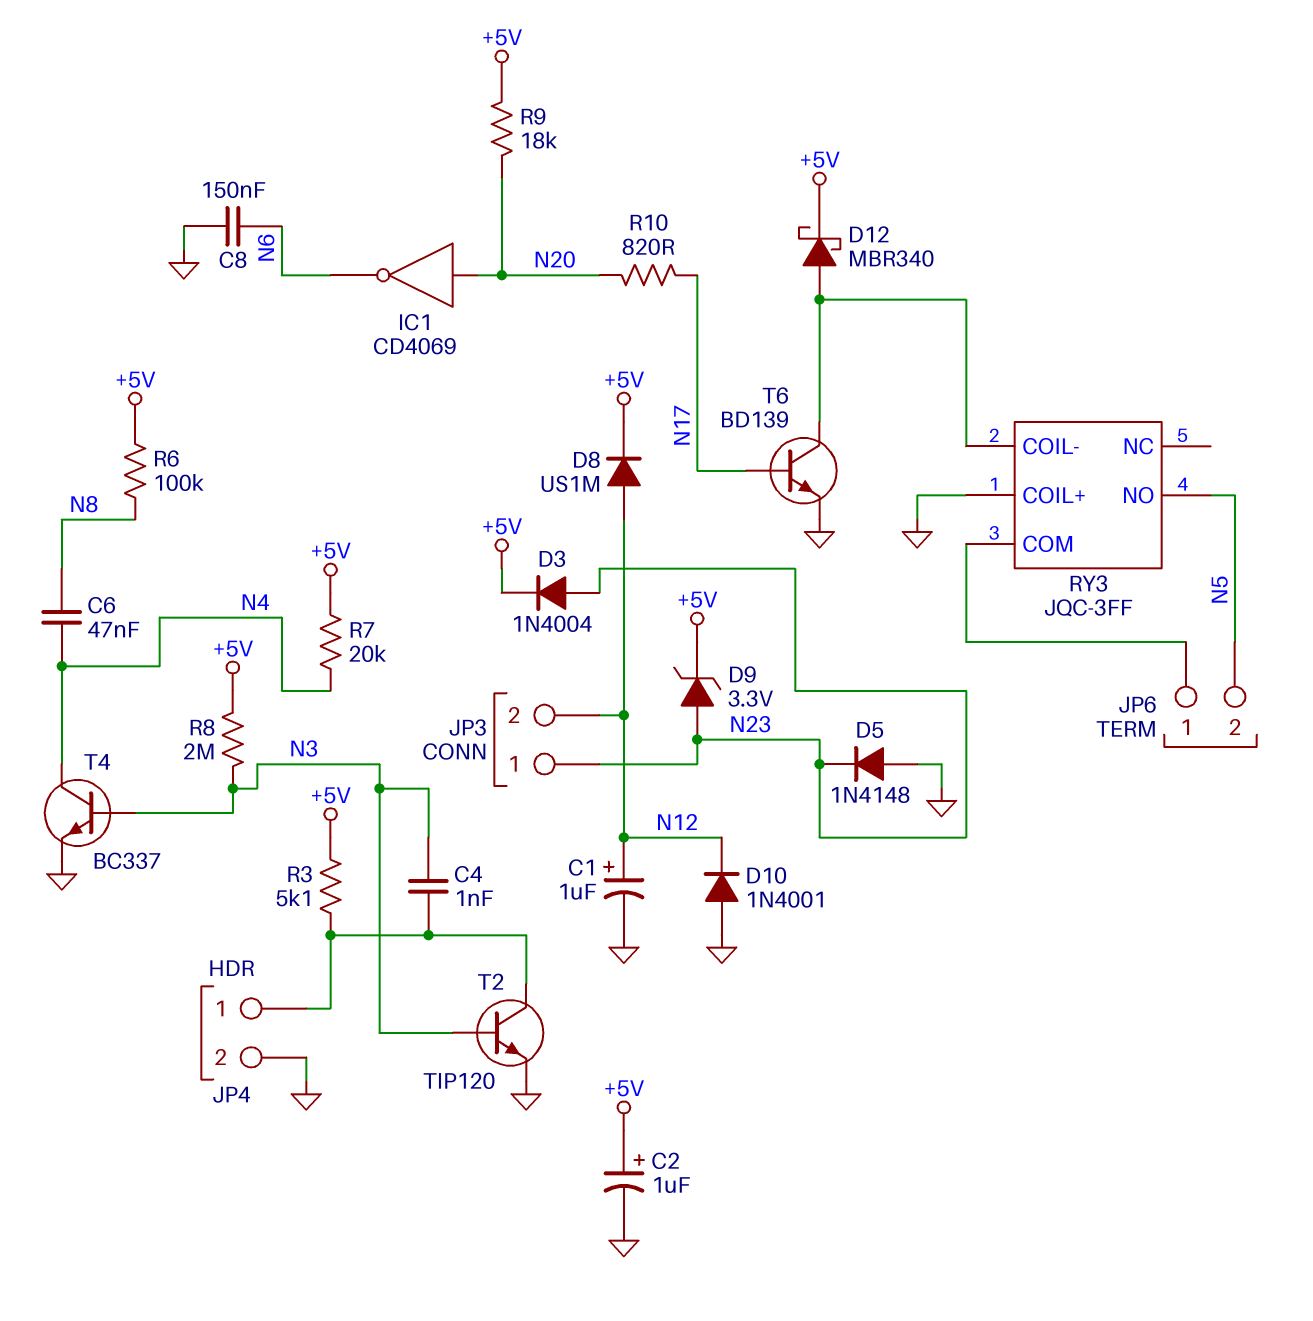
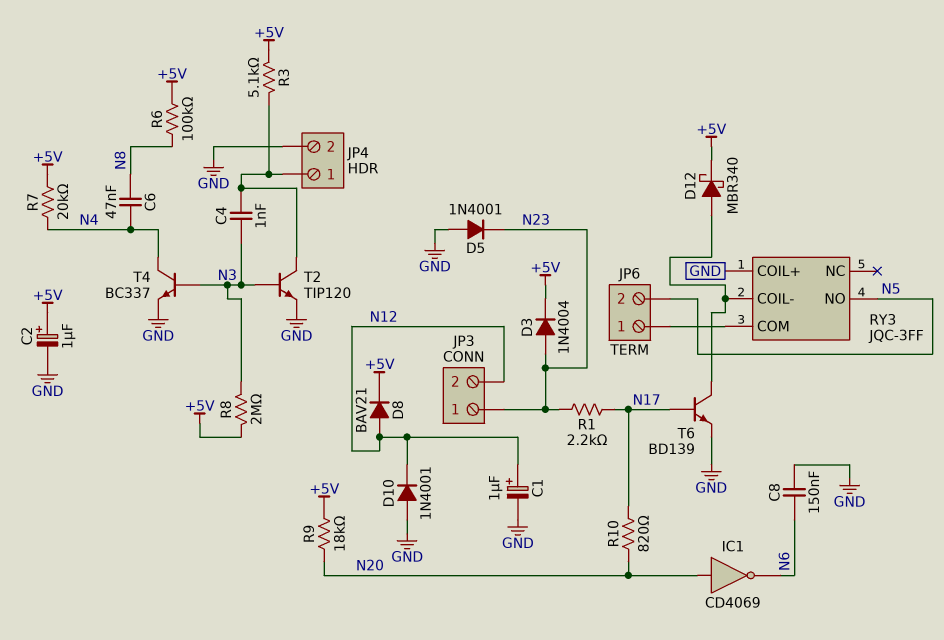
D5: diode 1N4148 (A GND, K N23) -> diode 1N4001 (A GND, K N23)
D8: diode US1M (A N12, K +5V) -> diode BAV21 (A N12, K +5V)
D9: zener 3.3V (A N23, K +5V) -> none
R1: none -> 2.2k (N17, N23)

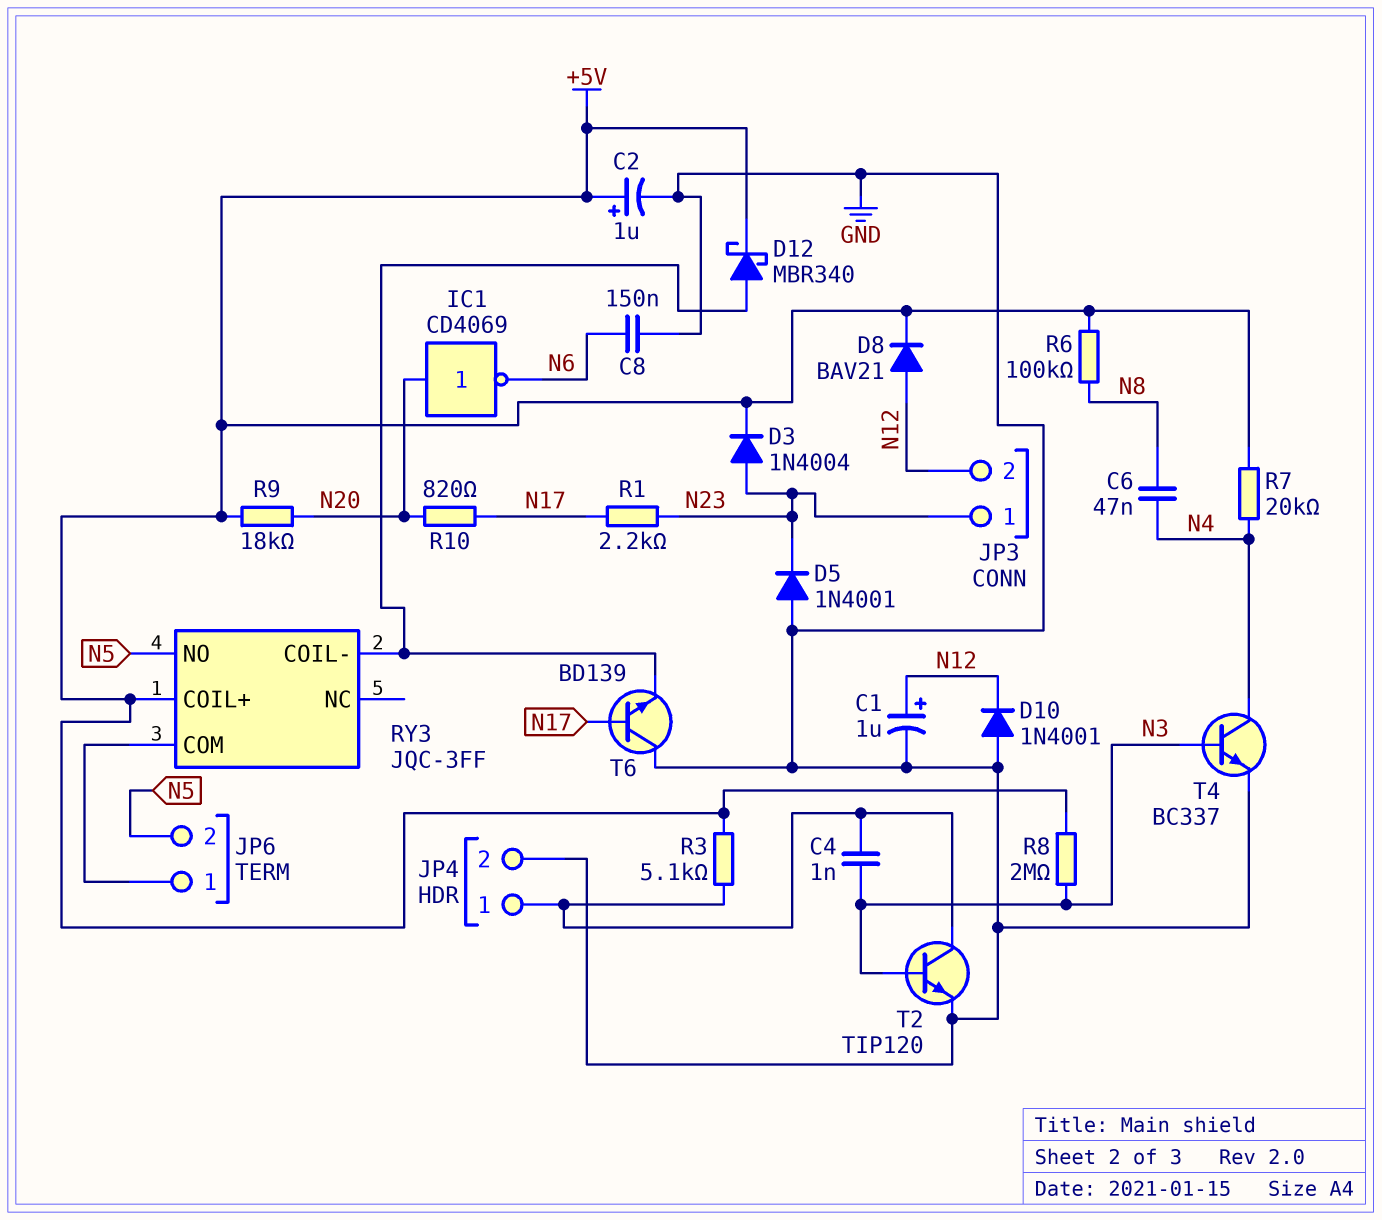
RY3 pin COIL+: GND -> +5V
T6: NPN BD139 (B N17, C RY3/COIL-, E GND) -> NPN BD139 (B N17, C GND, E RY3/COIL-)

